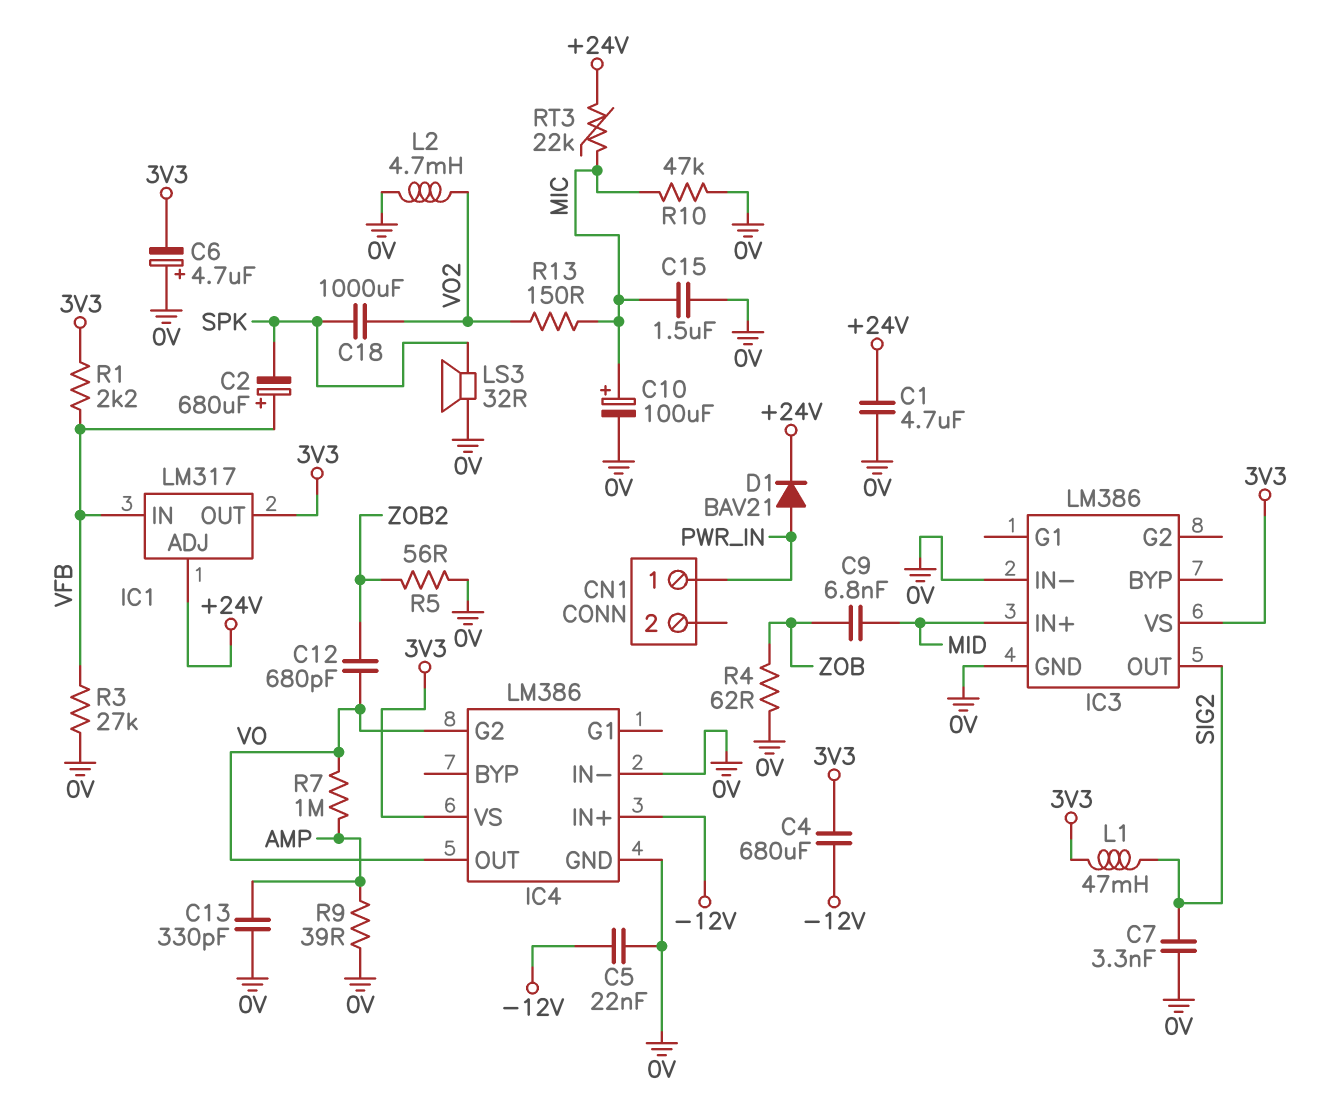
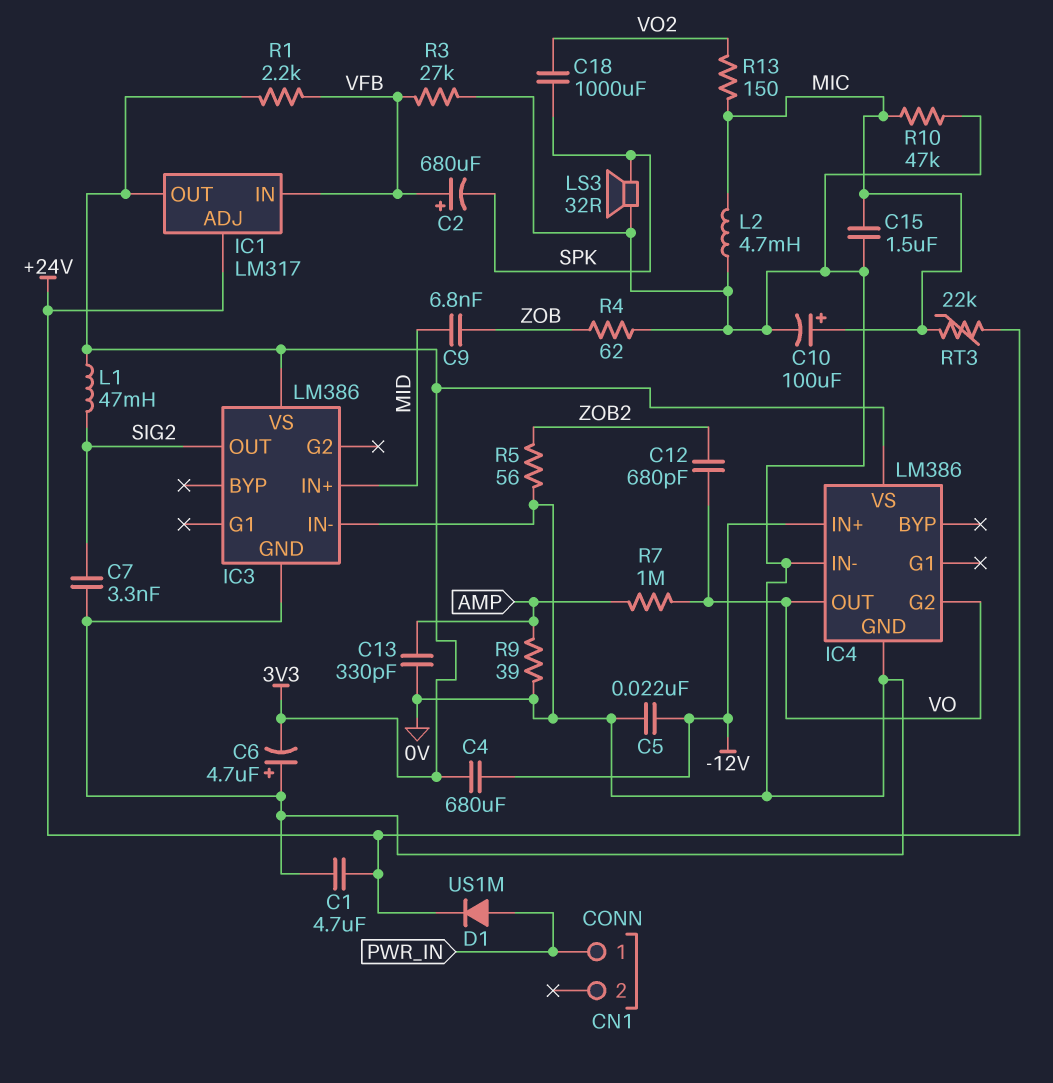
D1: diode BAV21 (A PWR_IN, K +24V) -> diode US1M (A PWR_IN, K +24V)
L2: 4.7mH (0V, VO2) -> 4.7mH (0V, MIC)

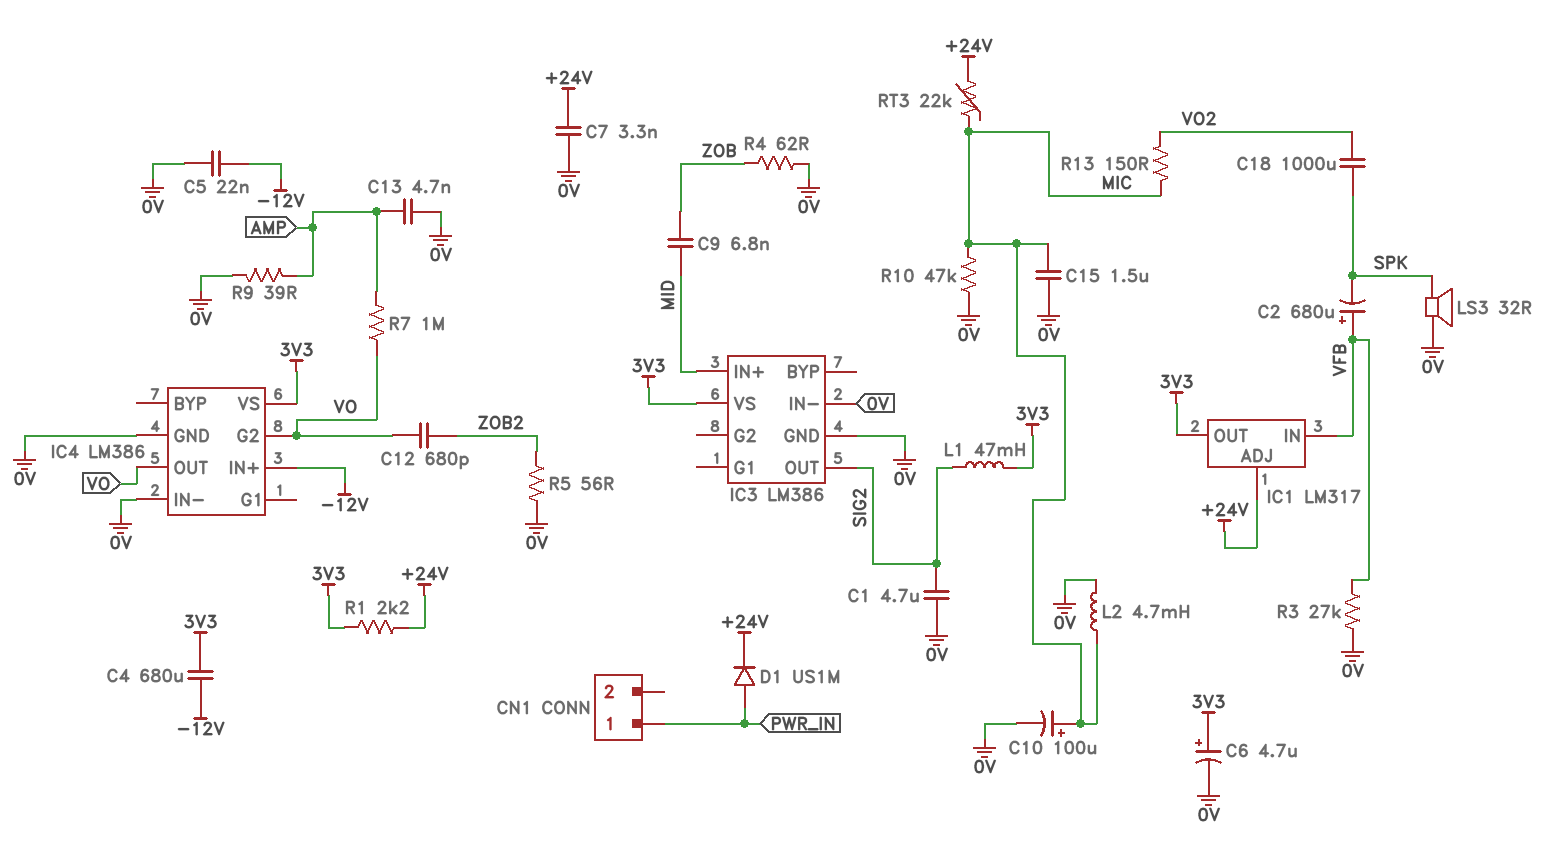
C1: 4.7uF (+24V, 0V) -> 4.7uF (0V, SIG2)
C6: 4.7uF (plus 0V, minus 3V3) -> 4.7uF (plus 3V3, minus 0V)
C7: 3.3nF (0V, SIG2) -> 3.3nF (+24V, 0V)
C13: 330pF (0V, AMP) -> 4.7nF (0V, AMP)
R1: 2.2k (3V3, VFB) -> 2.2k (+24V, 3V3)

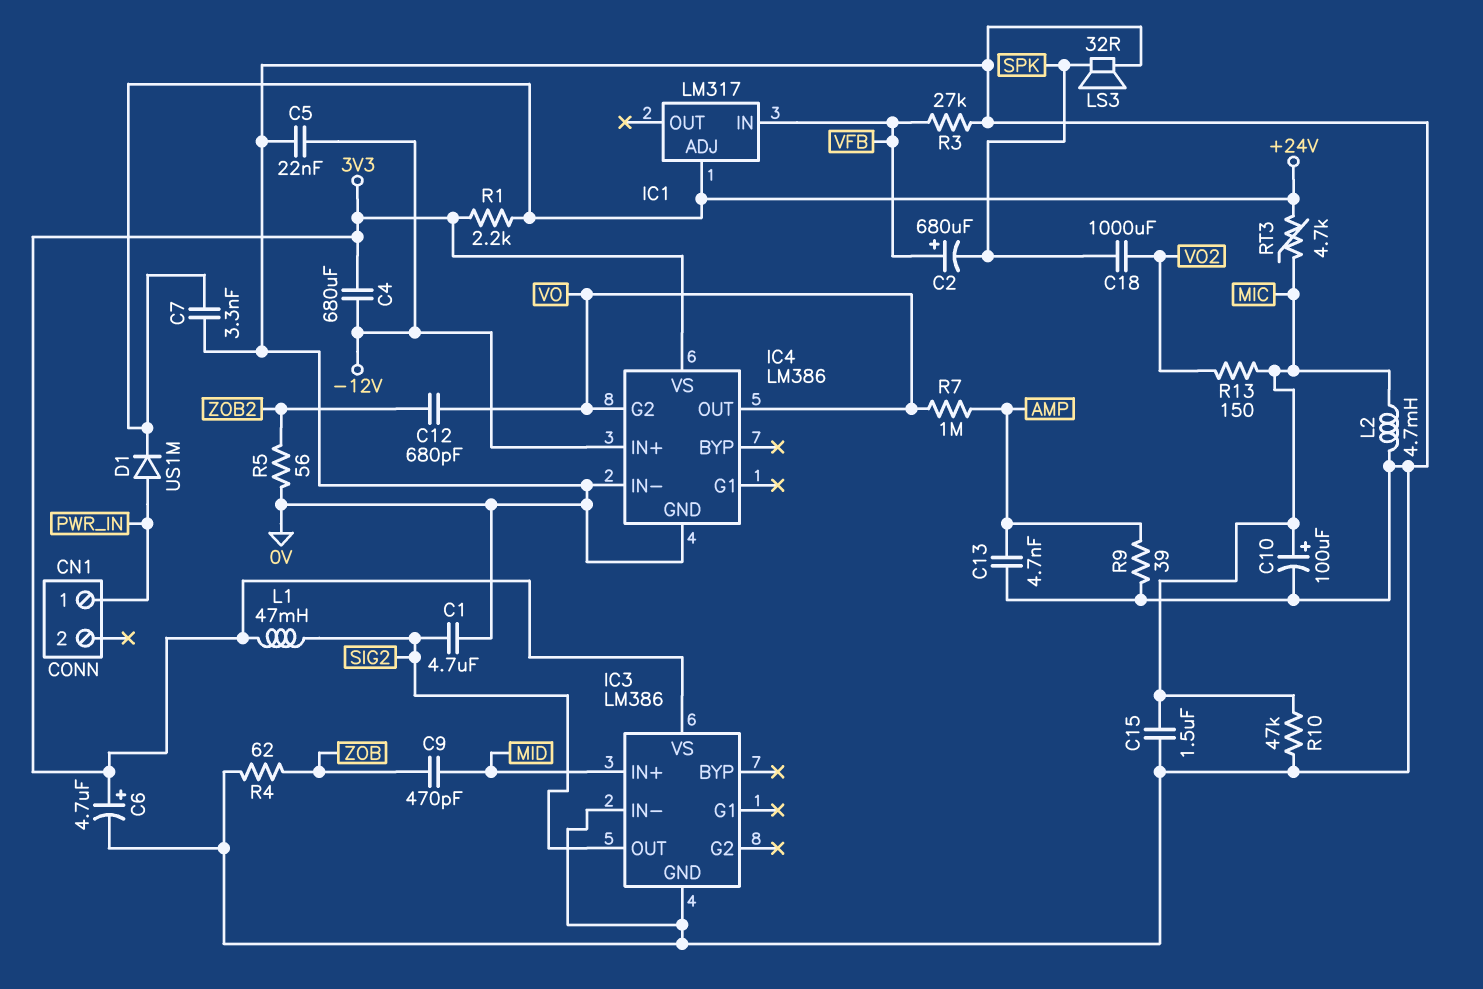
C9: 6.8nF (MID, ZOB) -> 470pF (MID, ZOB)
IC1 pin OUT: 3V3 -> none
RT3: 22k (+24V, MIC) -> 4.7k (+24V, MIC)

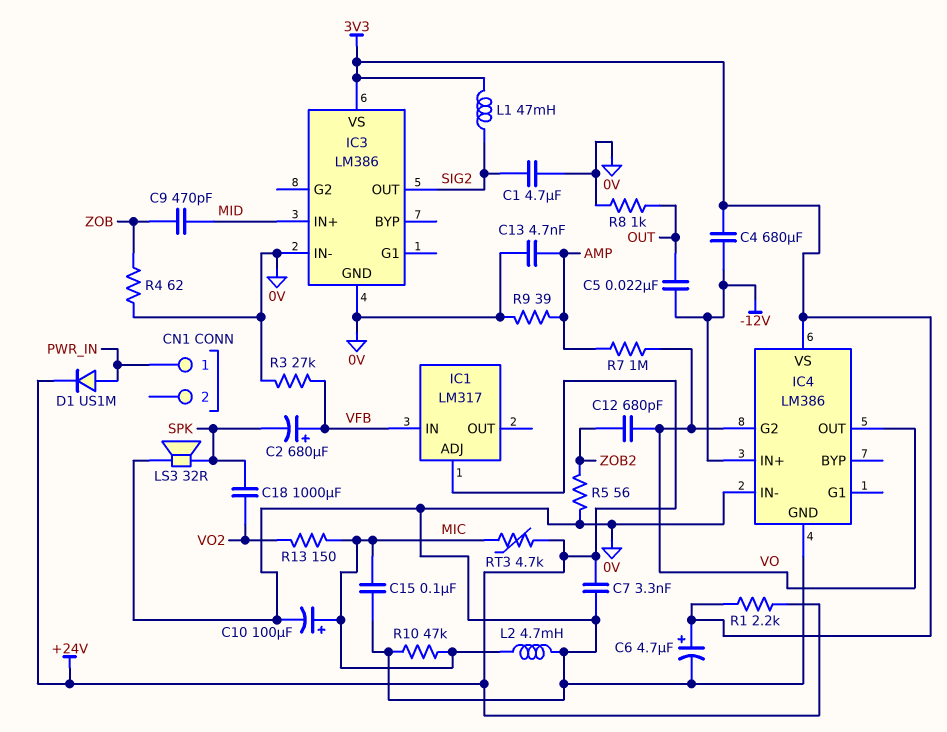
C5: 22nF (-12V, 0V) -> 22nF (-12V, OUT)
C15: 1.5uF (0V, MIC) -> 100nF (0V, MIC)
R8: none -> 1k (0V, OUT)

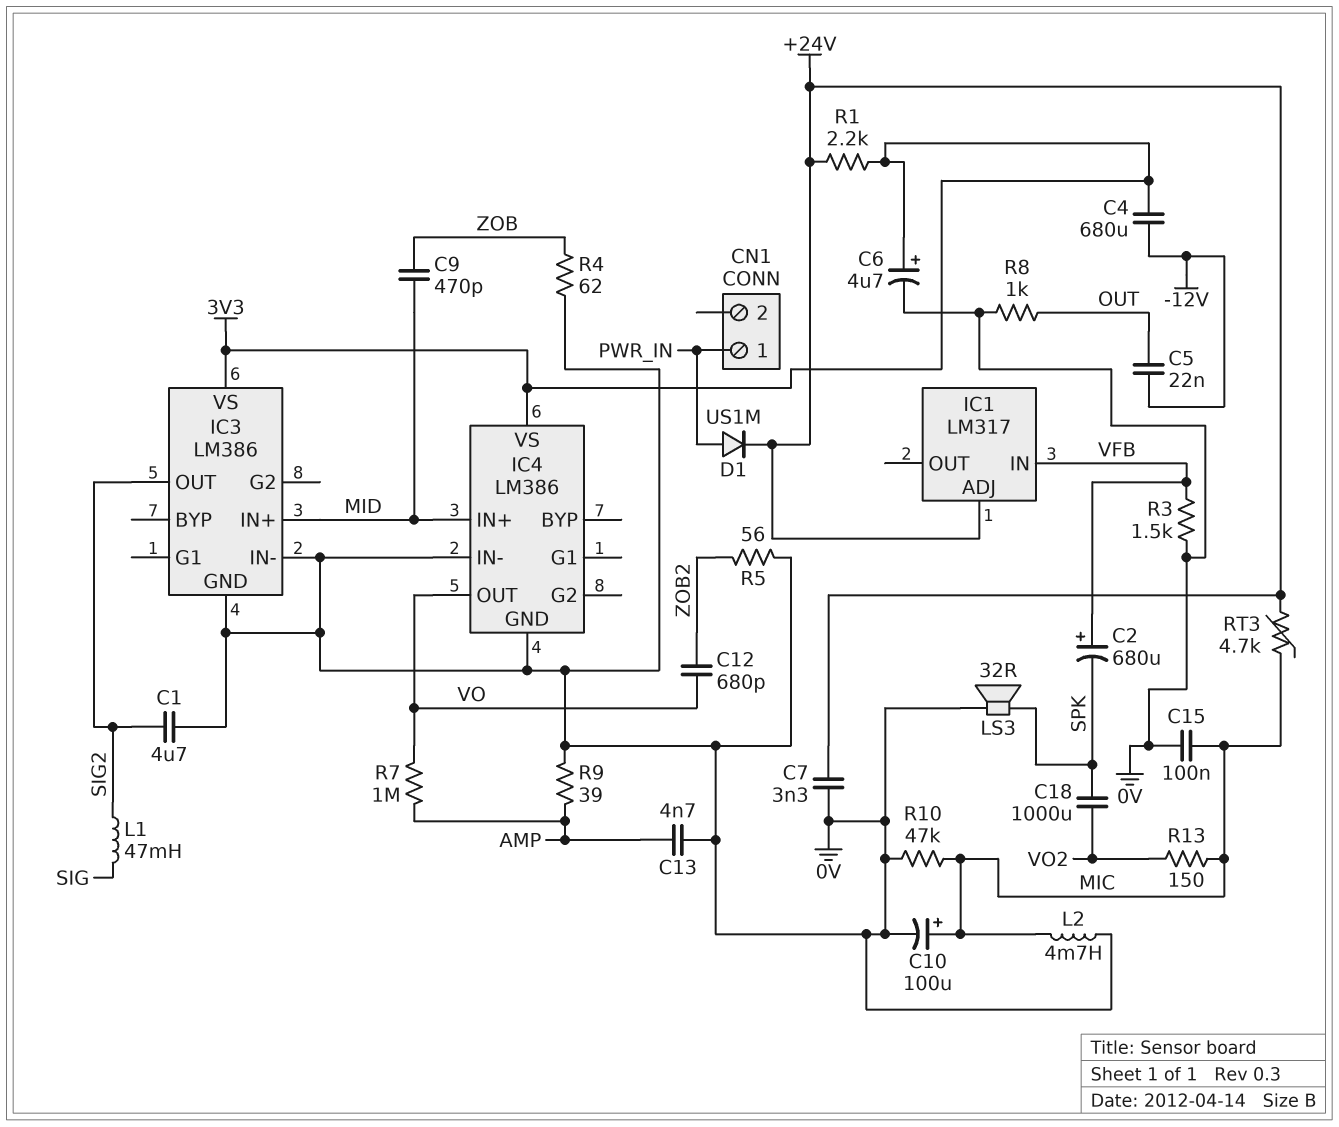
IC4 pin G2: VO -> none
IC4 pin IN+: -12V -> MID
L1: 47mH (3V3, SIG2) -> 47mH (SIG, SIG2)
R3: 27k (0V, VFB) -> 1.5k (0V, VFB)

